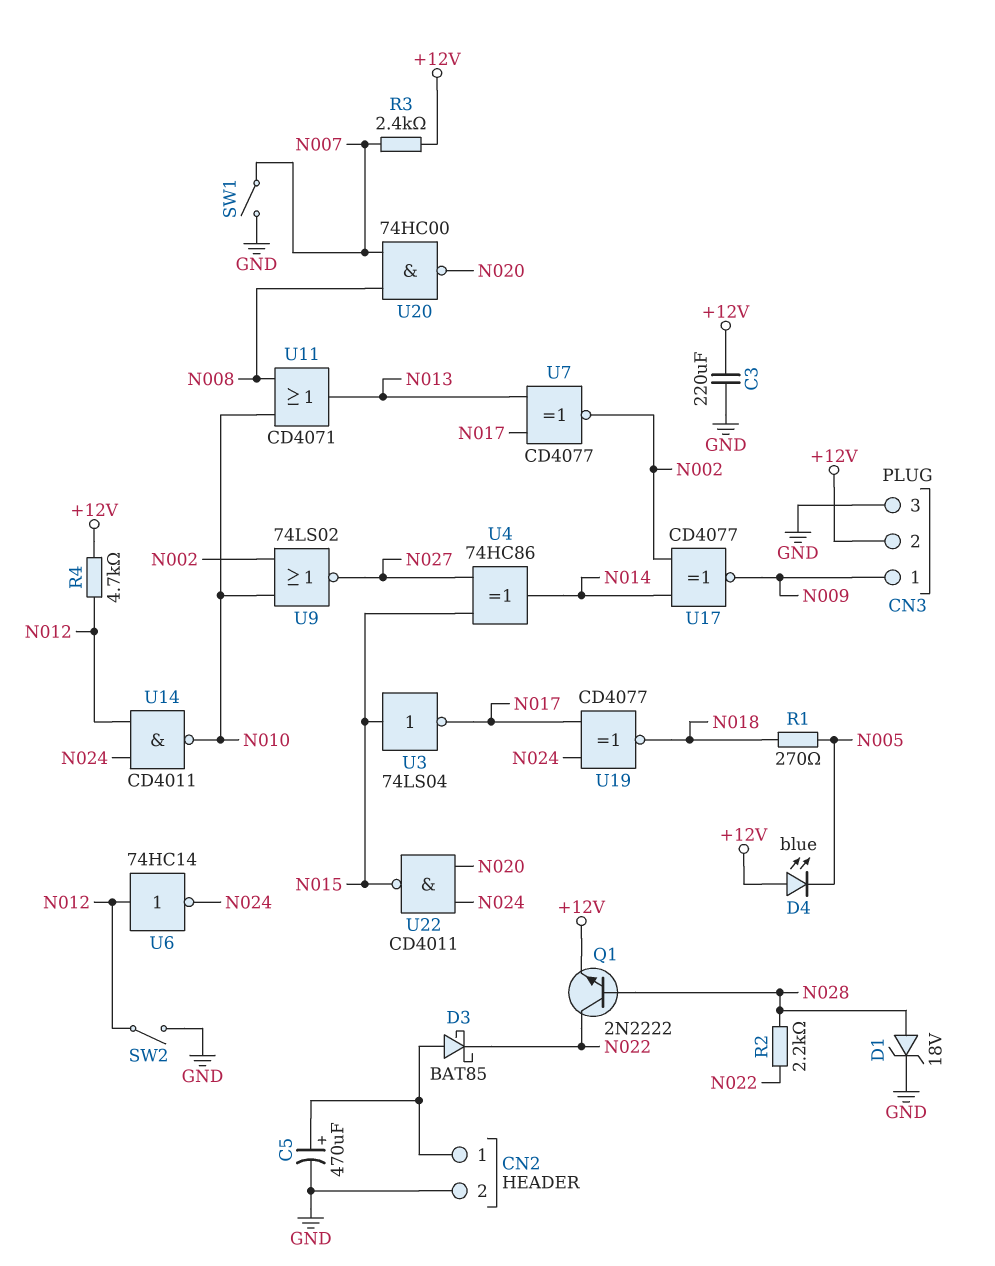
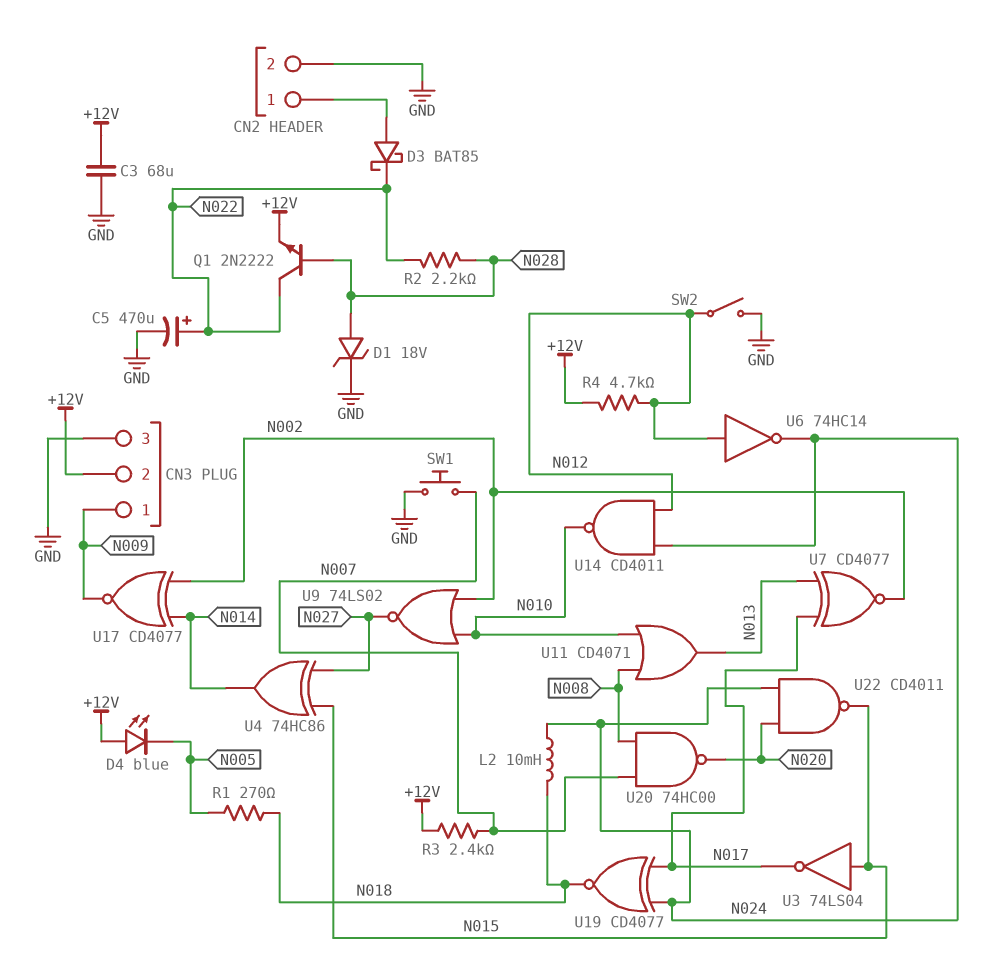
C3: 220uF (+12V, GND) -> 68uF (+12V, GND)
C5: 470uF (plus CN2/1, minus GND) -> 470uF (plus N022, minus GND)
L2: none -> 10mH (N018, N024)
SW1: switch (GND, N007) -> button (GND, N007)

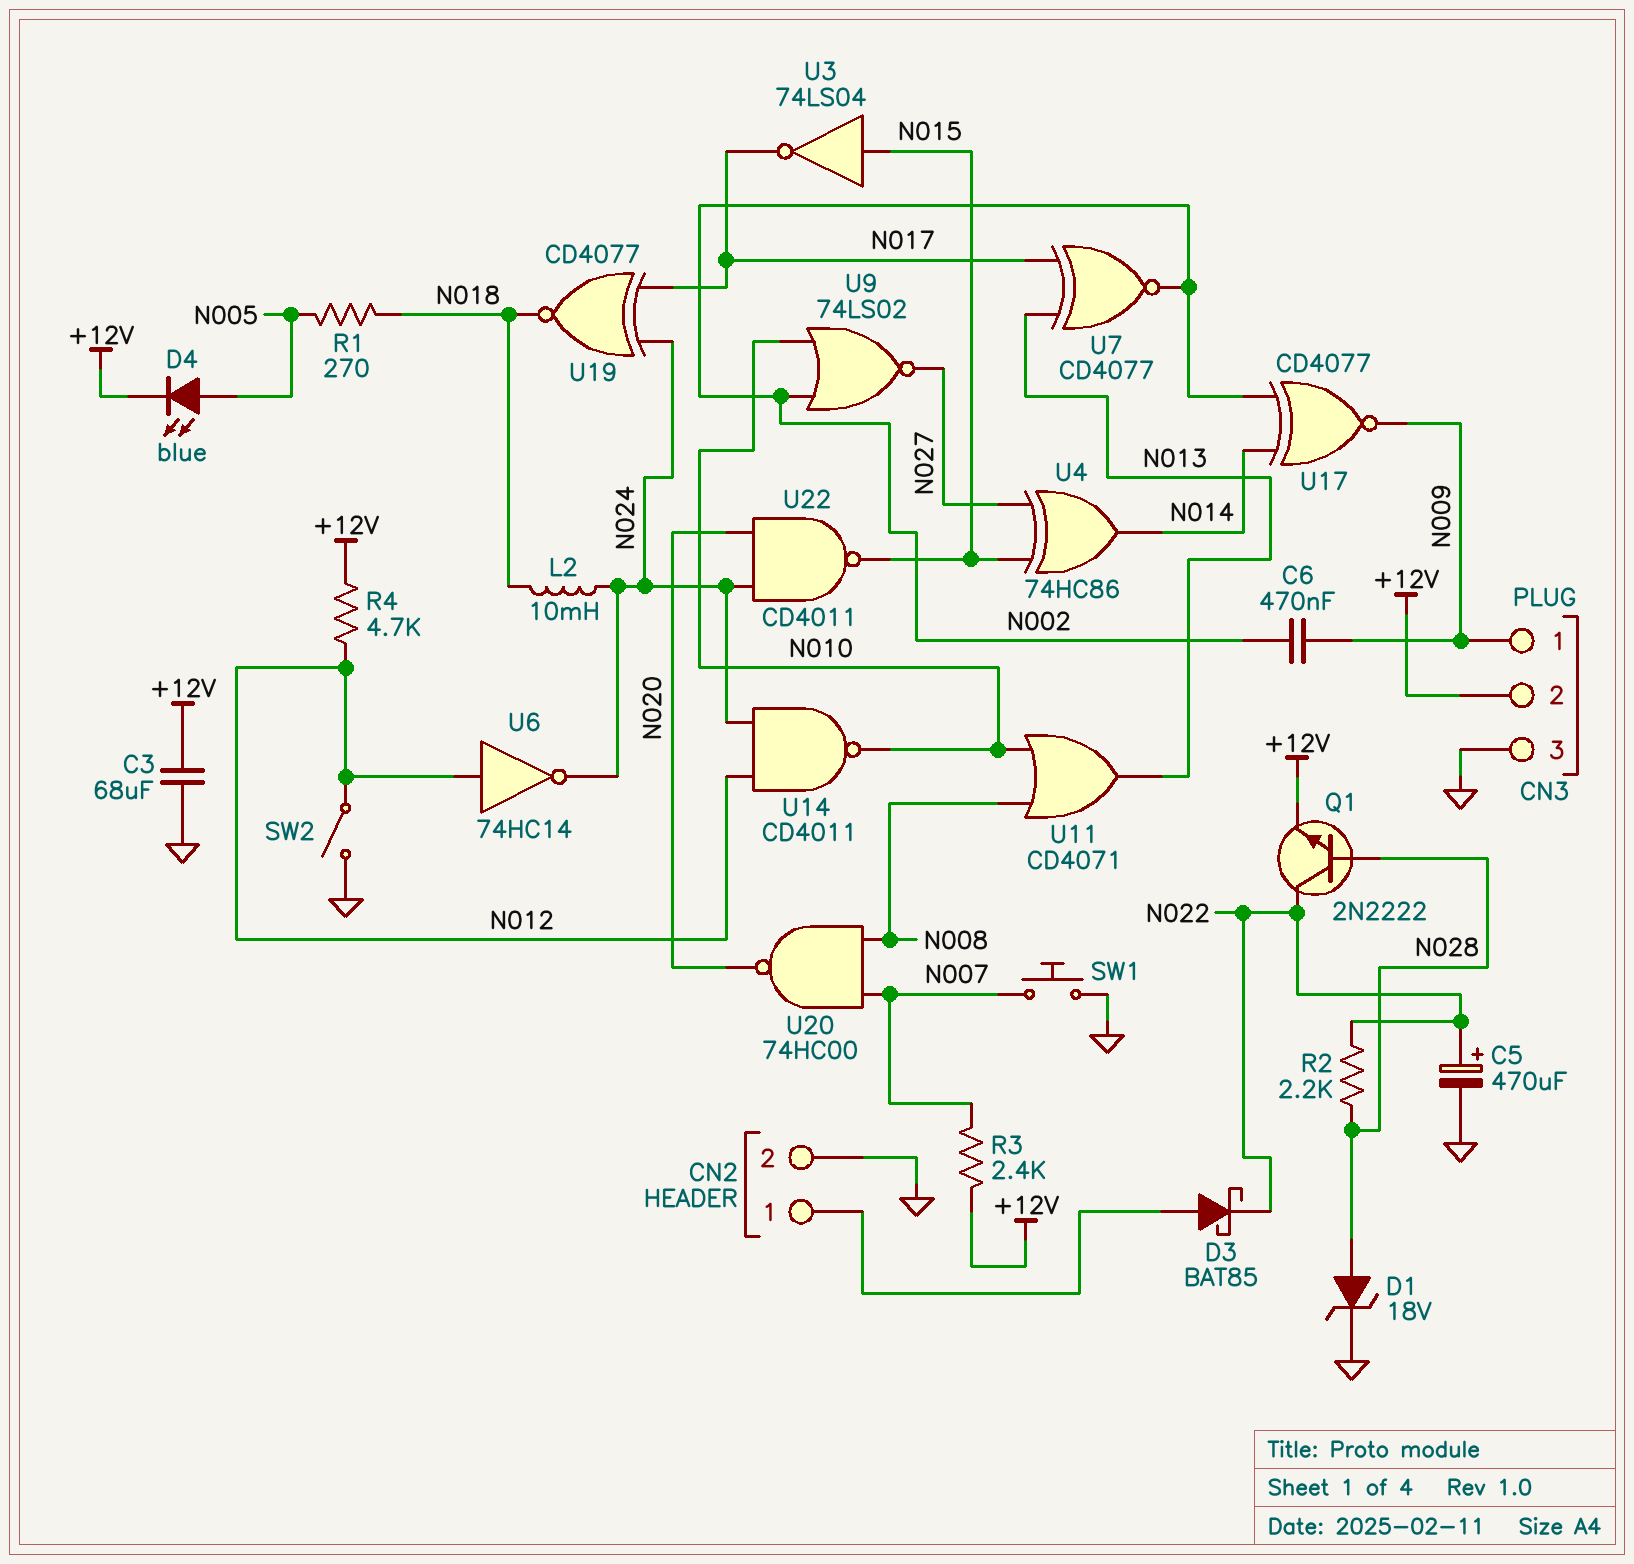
C6: none -> 470nF (N002, N009)
D4: LED blue (A +12V, K N005) -> LED blue (A N005, K +12V)

